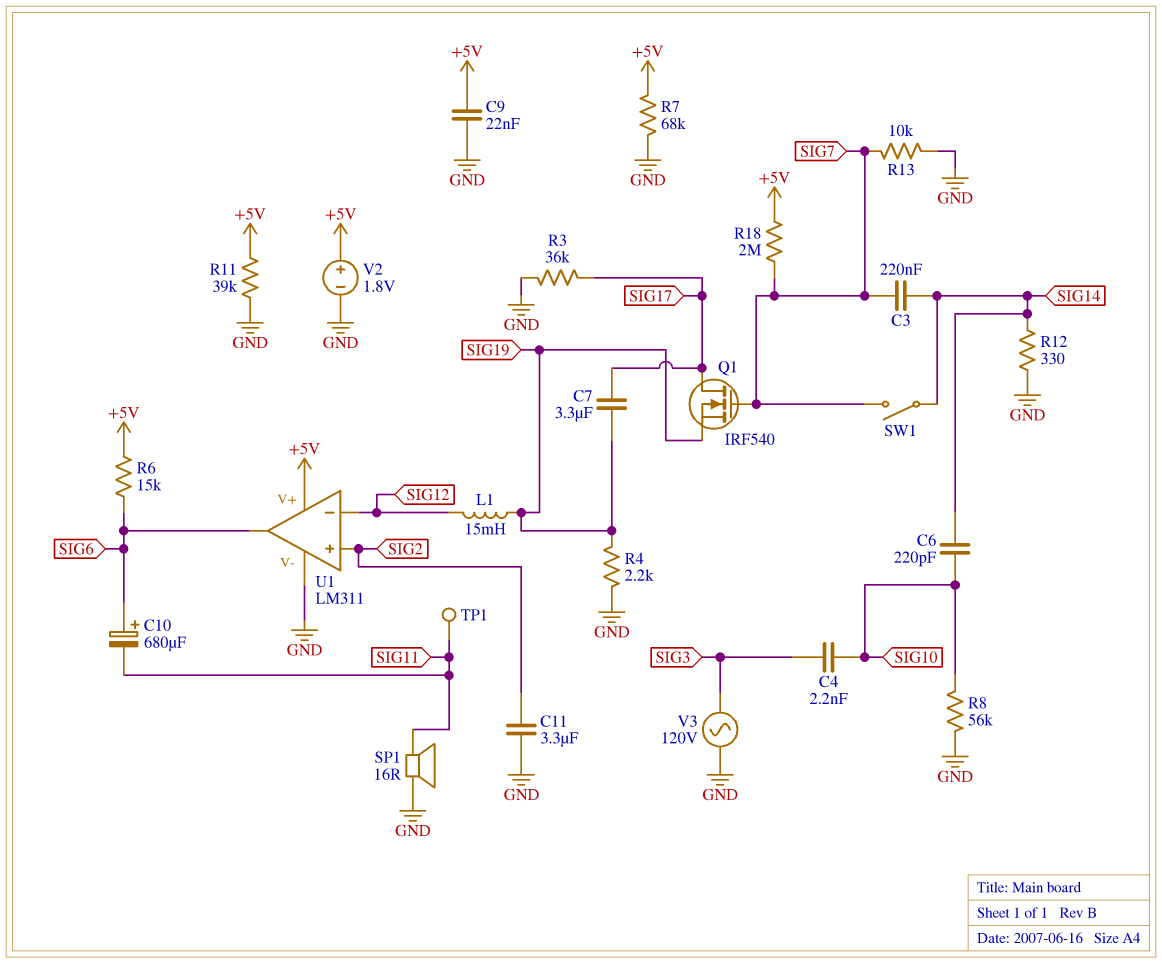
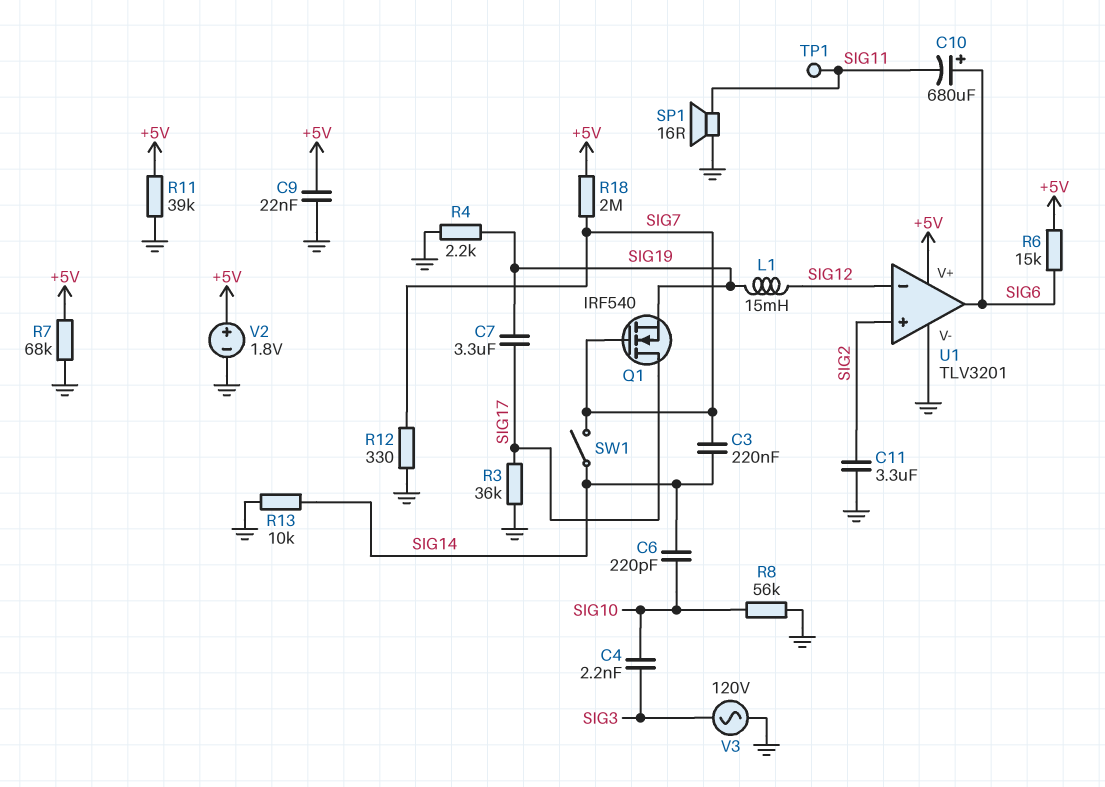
R12: 330 (GND, SIG14) -> 330 (GND, SIG7)
R13: 10k (GND, SIG7) -> 10k (GND, SIG14)
U1: LM311 -> TLV3201

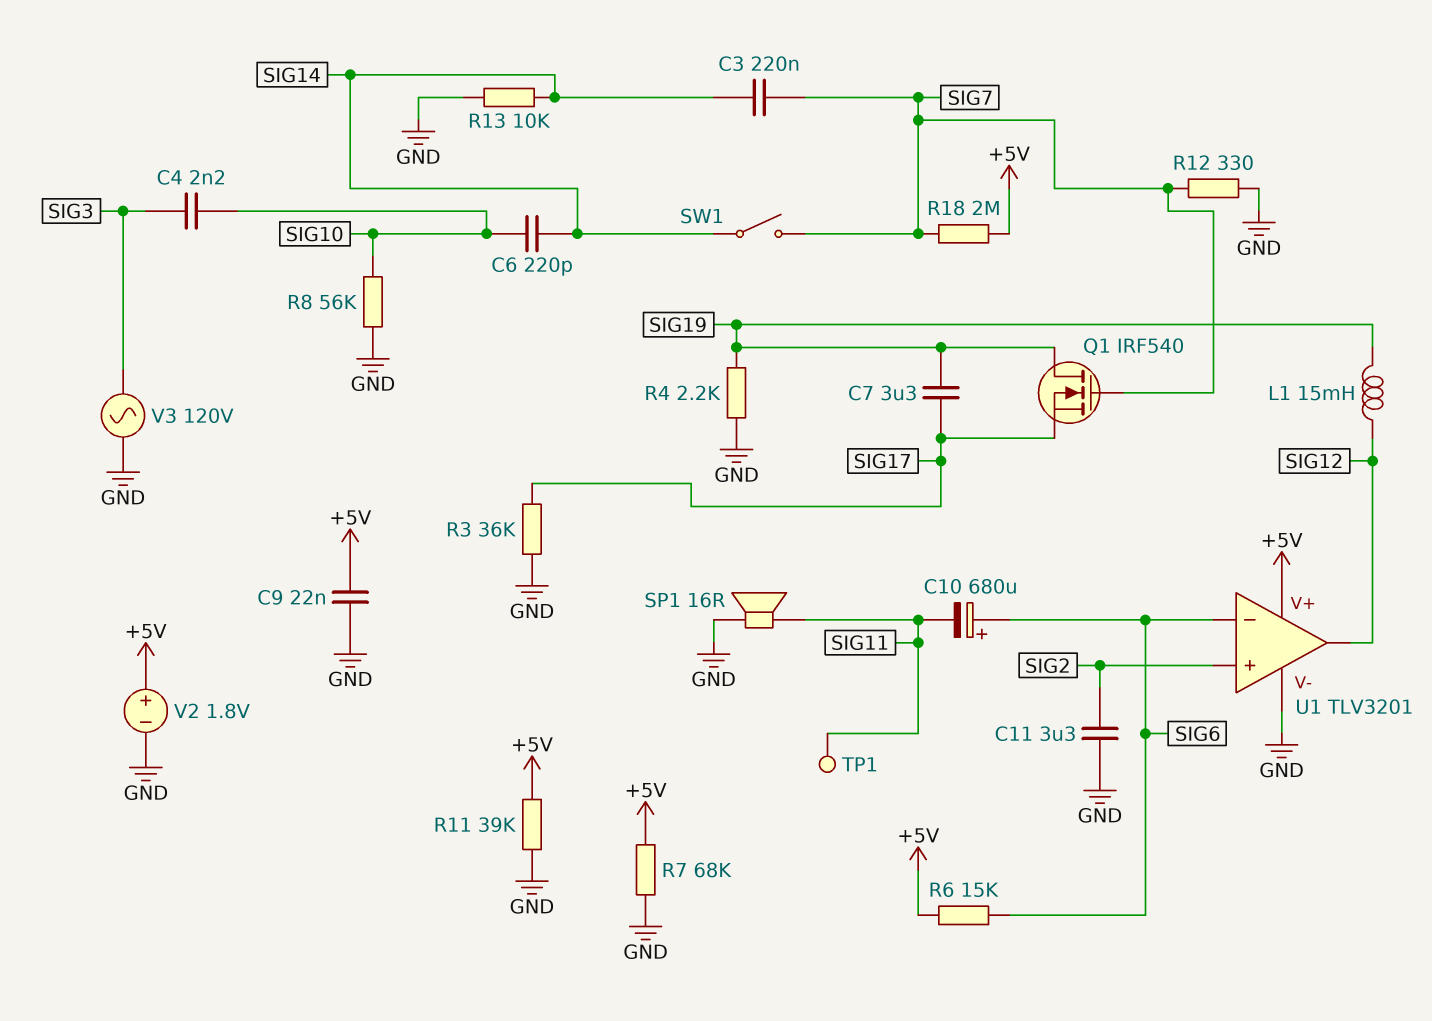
Q1: NMOS IRF540 (G SIG7, D SIG17, S SIG19) -> NMOS IRF540 (G SIG7, D SIG19, S SIG17)
U1 pin in-: SIG12 -> SIG6
U1 pin out: SIG6 -> SIG12

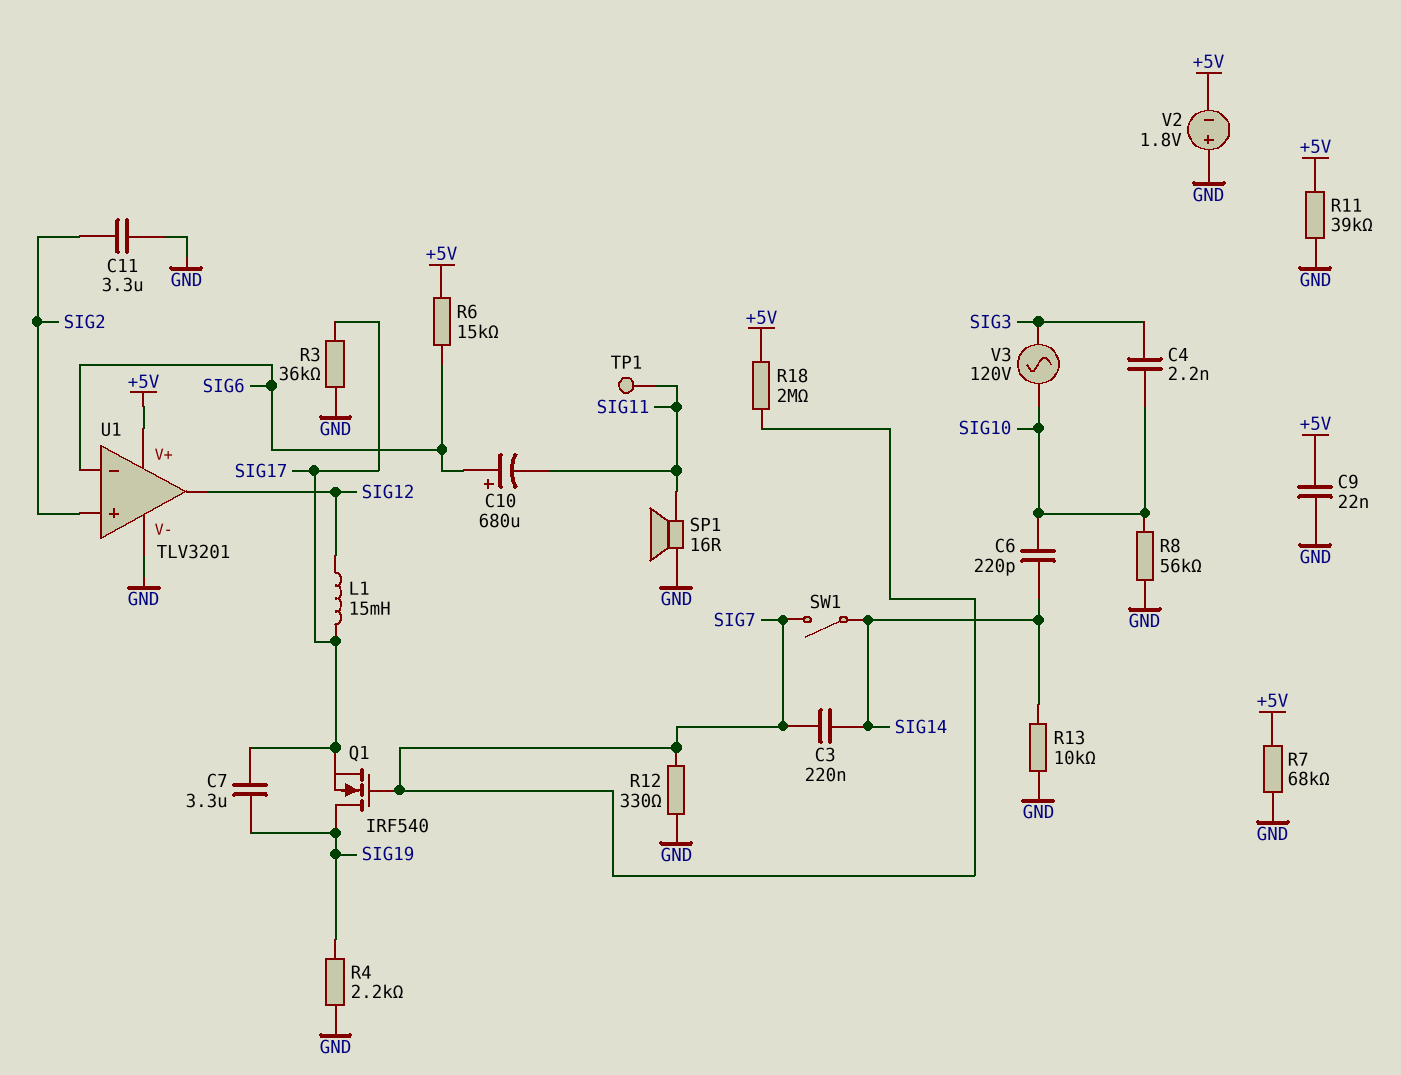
L1: 15mH (SIG12, SIG19) -> 15mH (SIG12, SIG17)
V2: 1.8V (plus +5V, minus GND) -> 1.8V (plus GND, minus +5V)
V3: AC 120V (GND, SIG3) -> AC 120V (SIG3, SIG10)

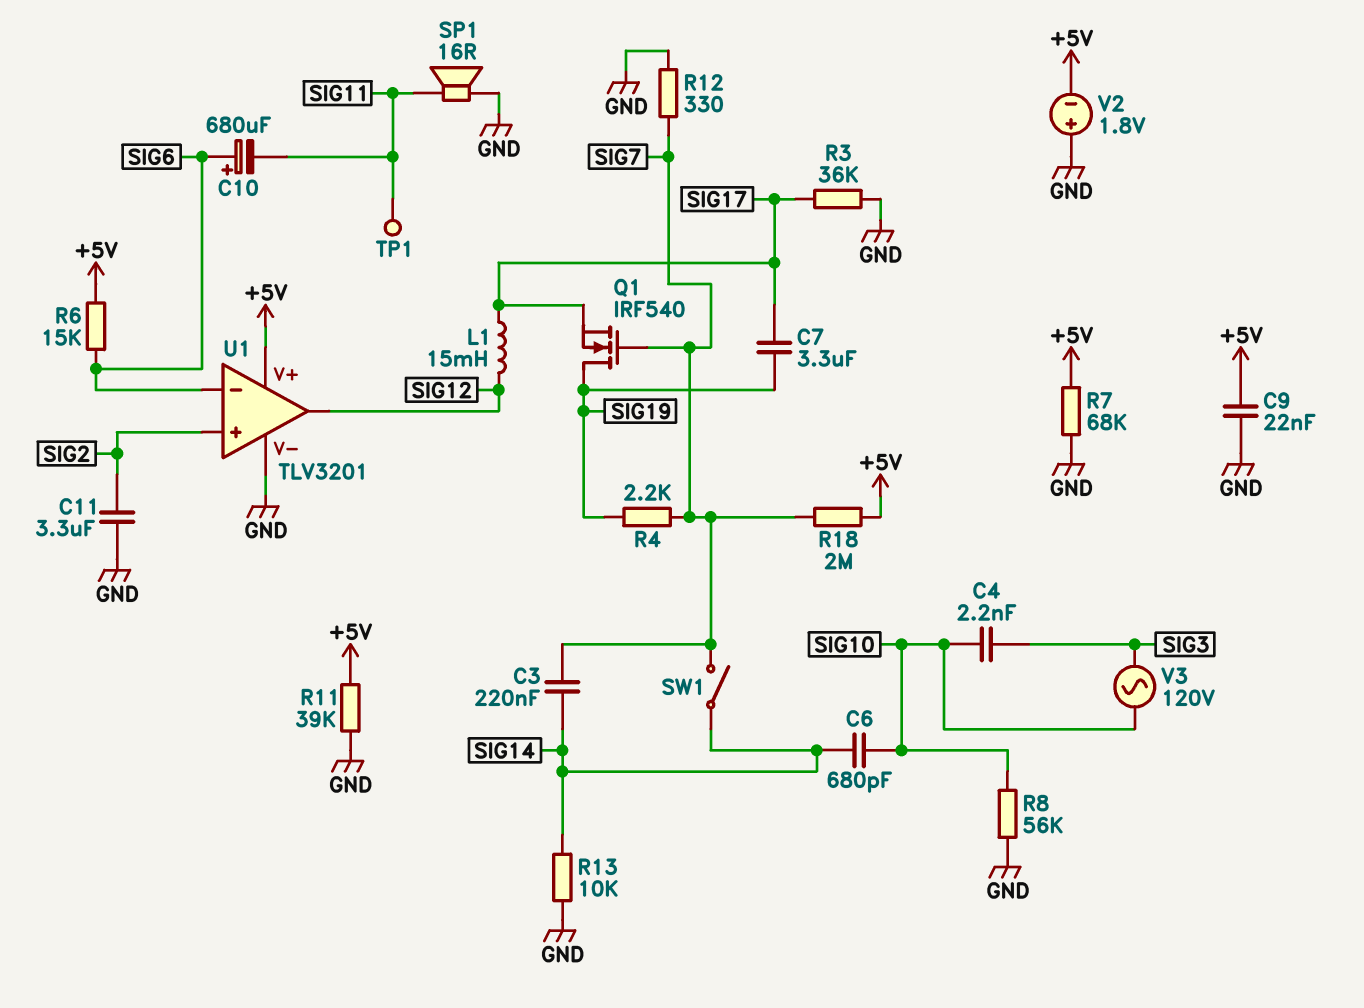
C6: 220pF (SIG10, SIG14) -> 680pF (SIG10, SIG14)
R4: 2.2k (GND, SIG19) -> 2.2k (SIG7, SIG19)

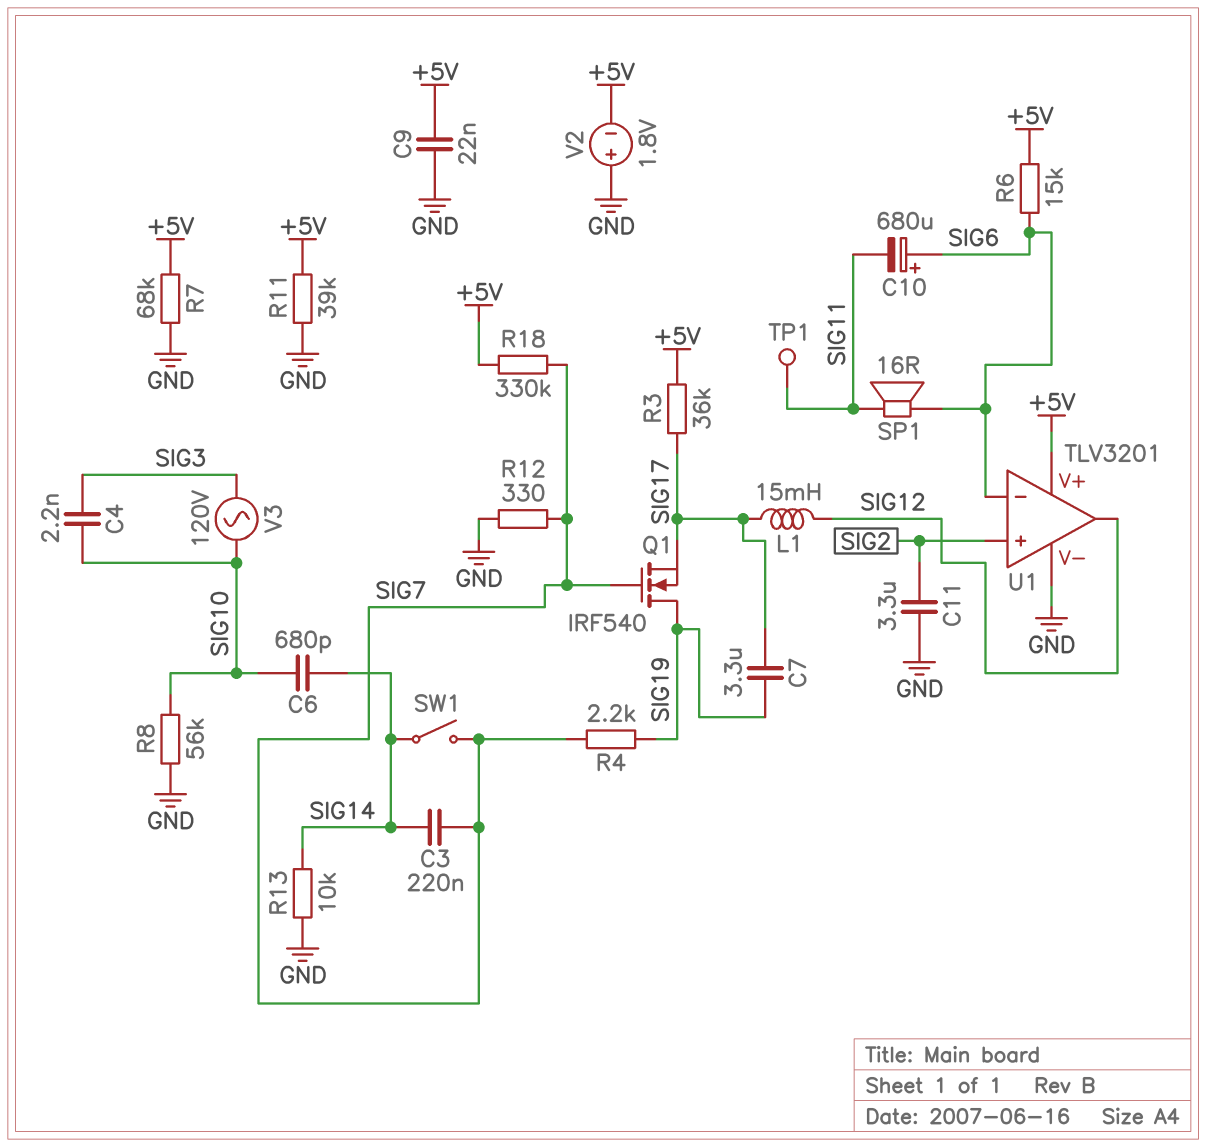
R3: 36k (GND, SIG17) -> 36k (+5V, SIG17)
R18: 2M (+5V, SIG7) -> 330k (+5V, SIG7)
SP1: speaker 16R (GND, SIG11) -> speaker 16R (SIG6, SIG11)

